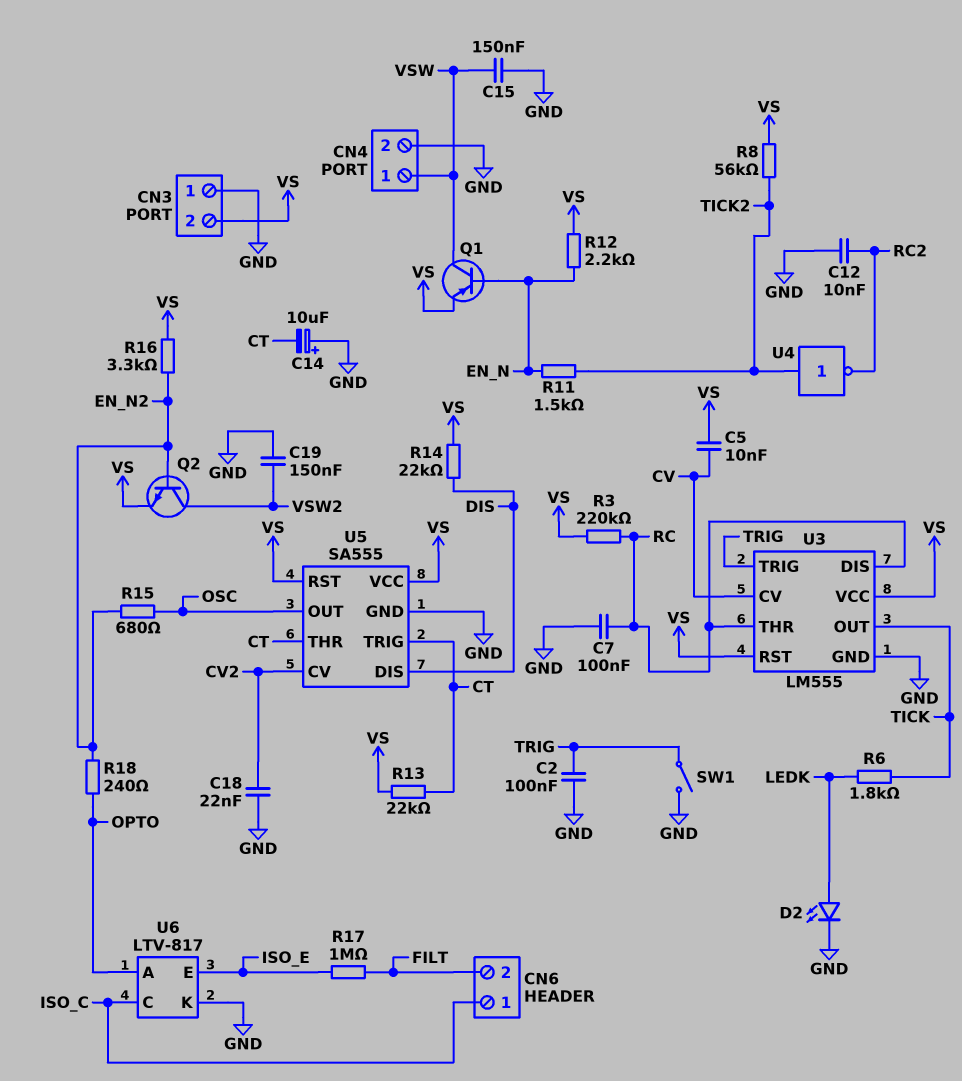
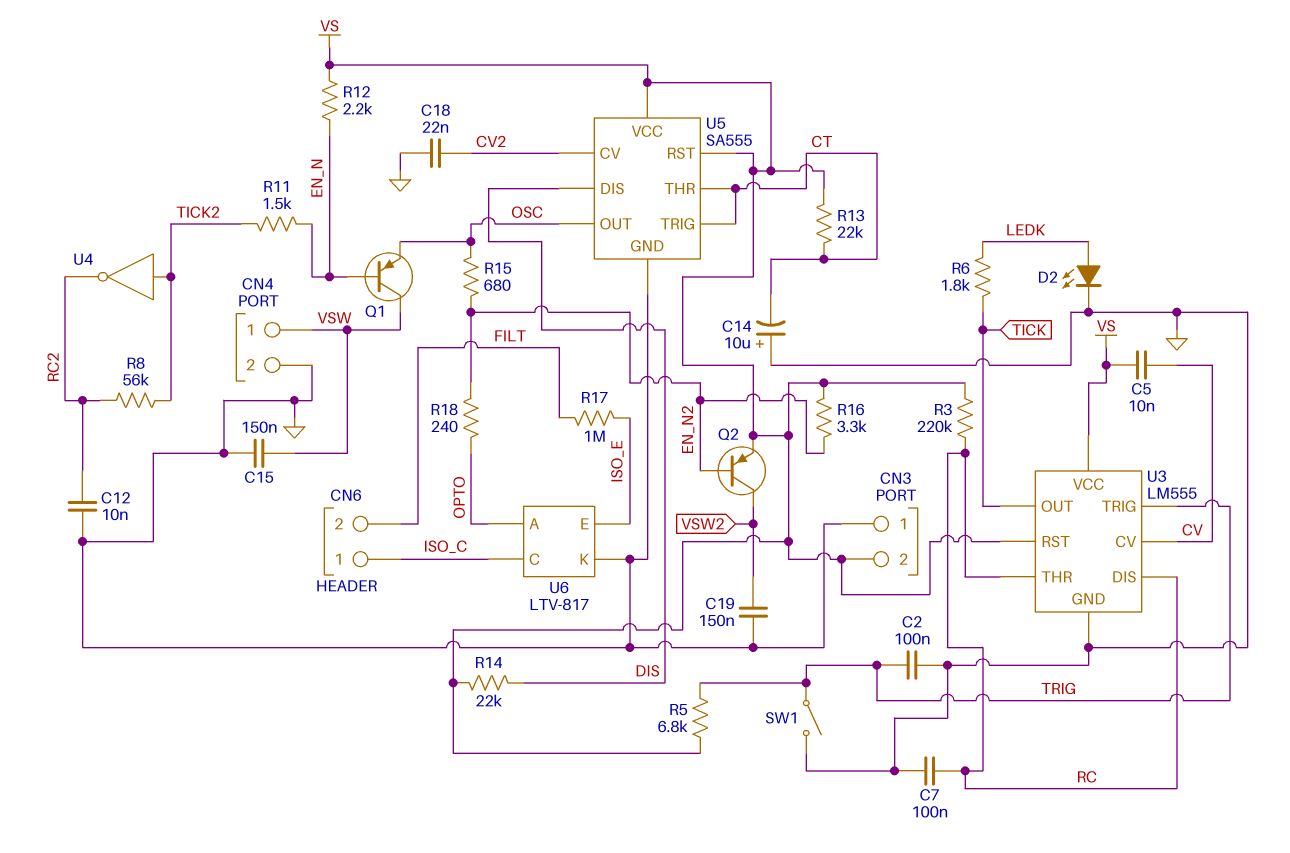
Q1: PNP (B EN_N, C VSW, E VS) -> PNP (B EN_N, C VSW, E OSC)
Q2: NPN (B EN_N2, C VSW2, E VS) -> PNP (B EN_N2, C VSW2, E VS)
R5: none -> 6.8k (TRIG, VS)
R8: 56k (TICK2, VS) -> 56k (RC2, TICK2)

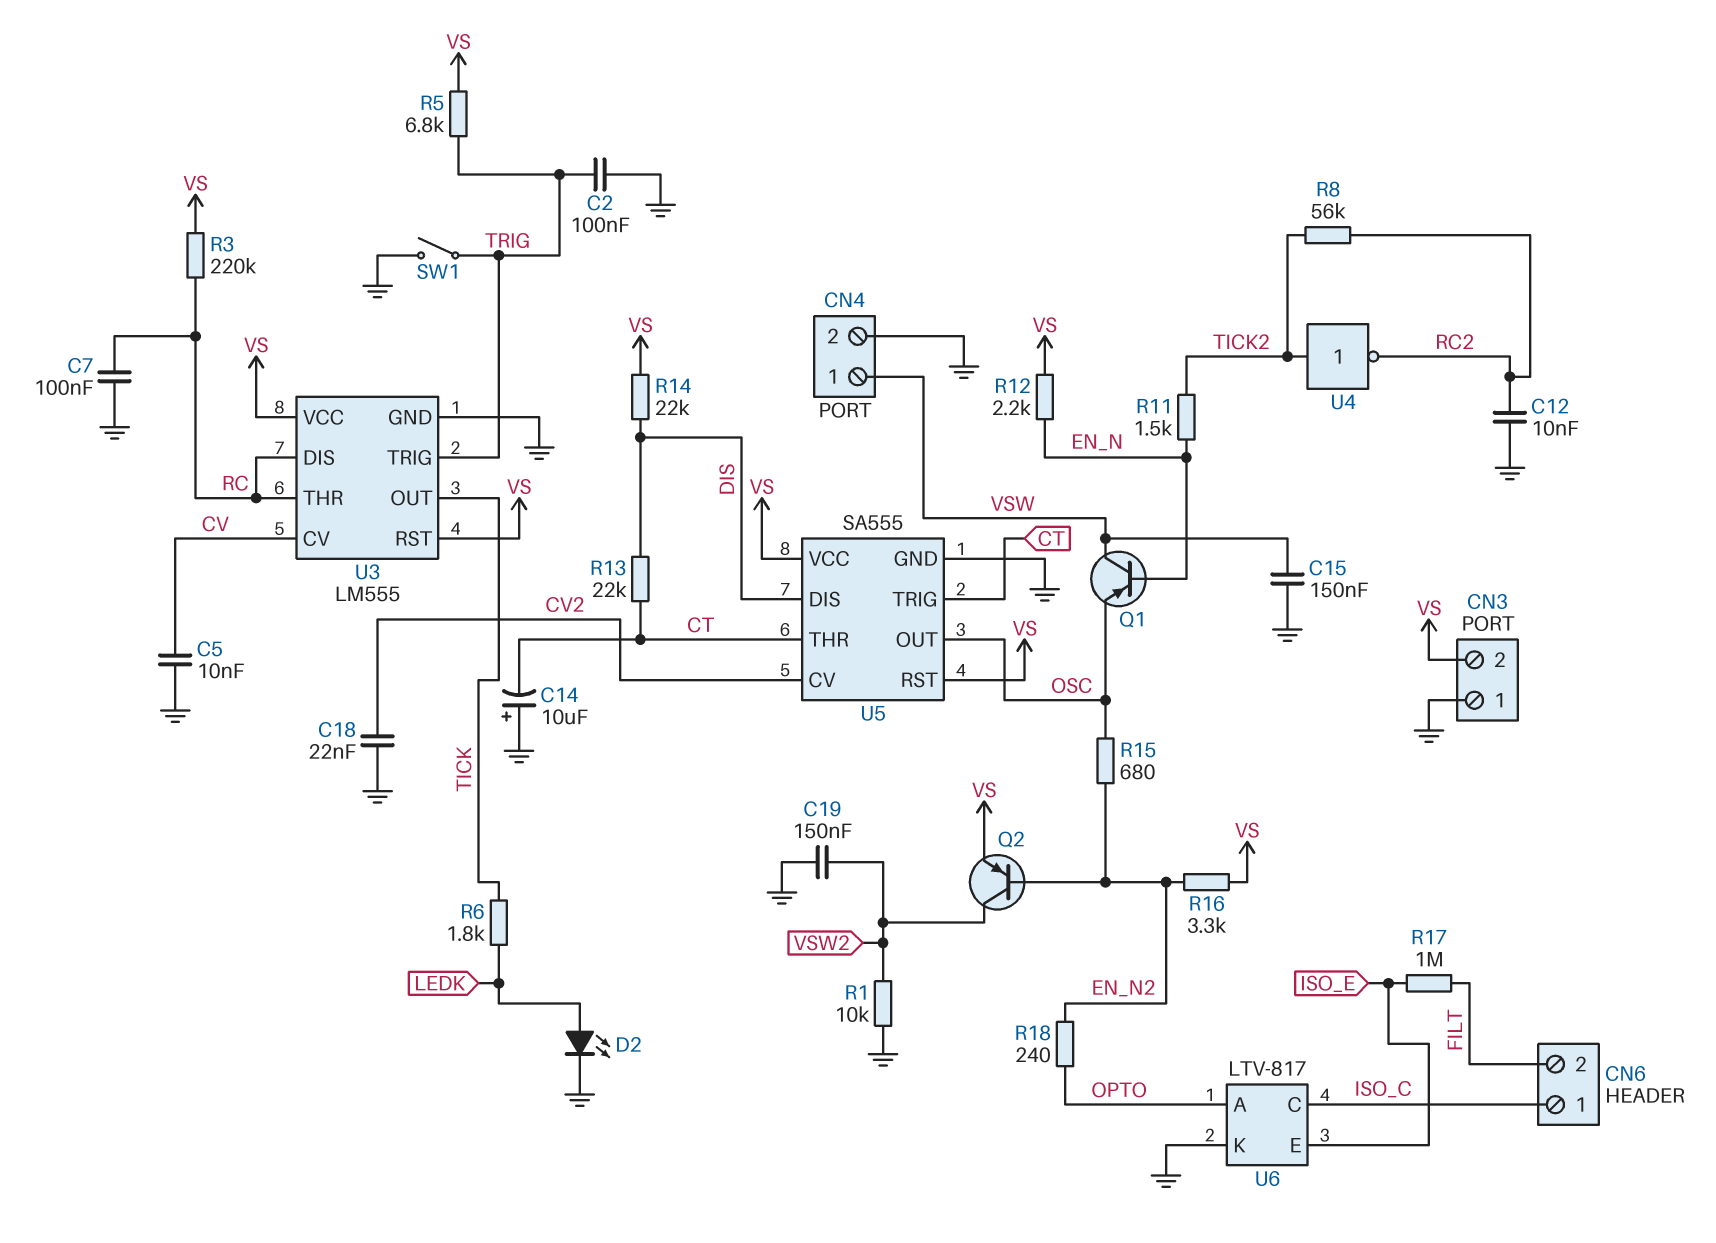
C5: 10nF (CV, VS) -> 10nF (CV, GND)
R1: none -> 10k (GND, VSW2)
R13: 22k (CT, VS) -> 22k (CT, DIS)

